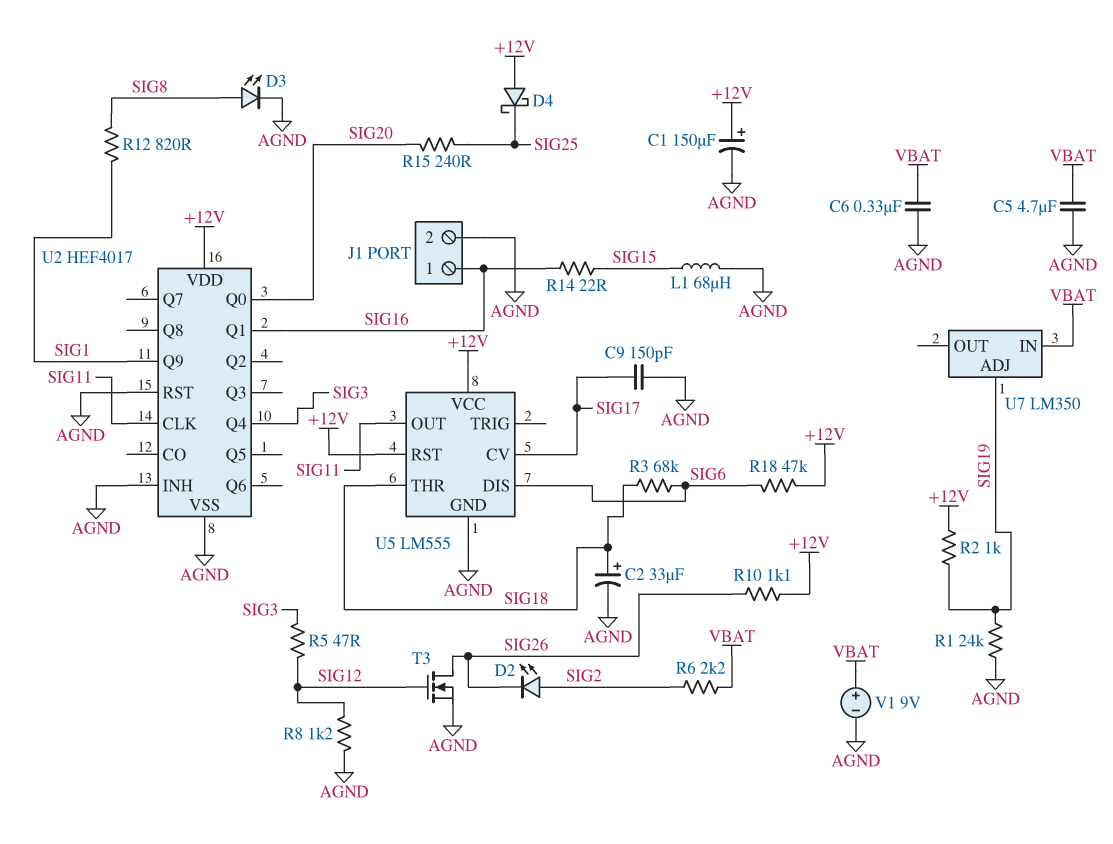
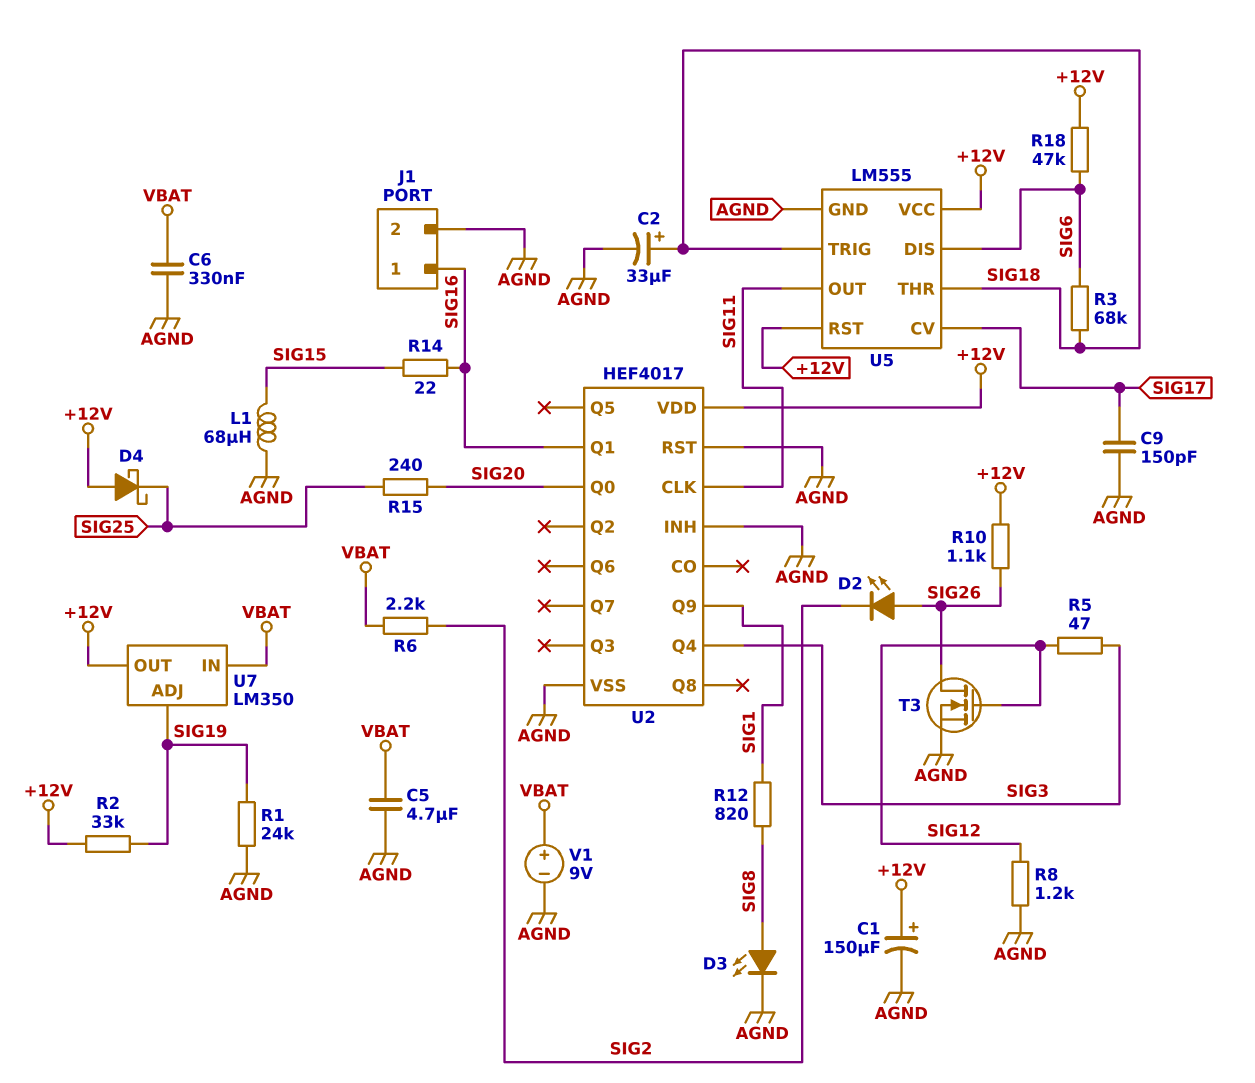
D2: LED (A SIG2, K SIG26) -> LED (A SIG26, K SIG2)
R2: 1k (+12V, SIG19) -> 33k (+12V, SIG19)
U5 pin TRIG: none -> SIG18
U7 pin OUT: none -> +12V

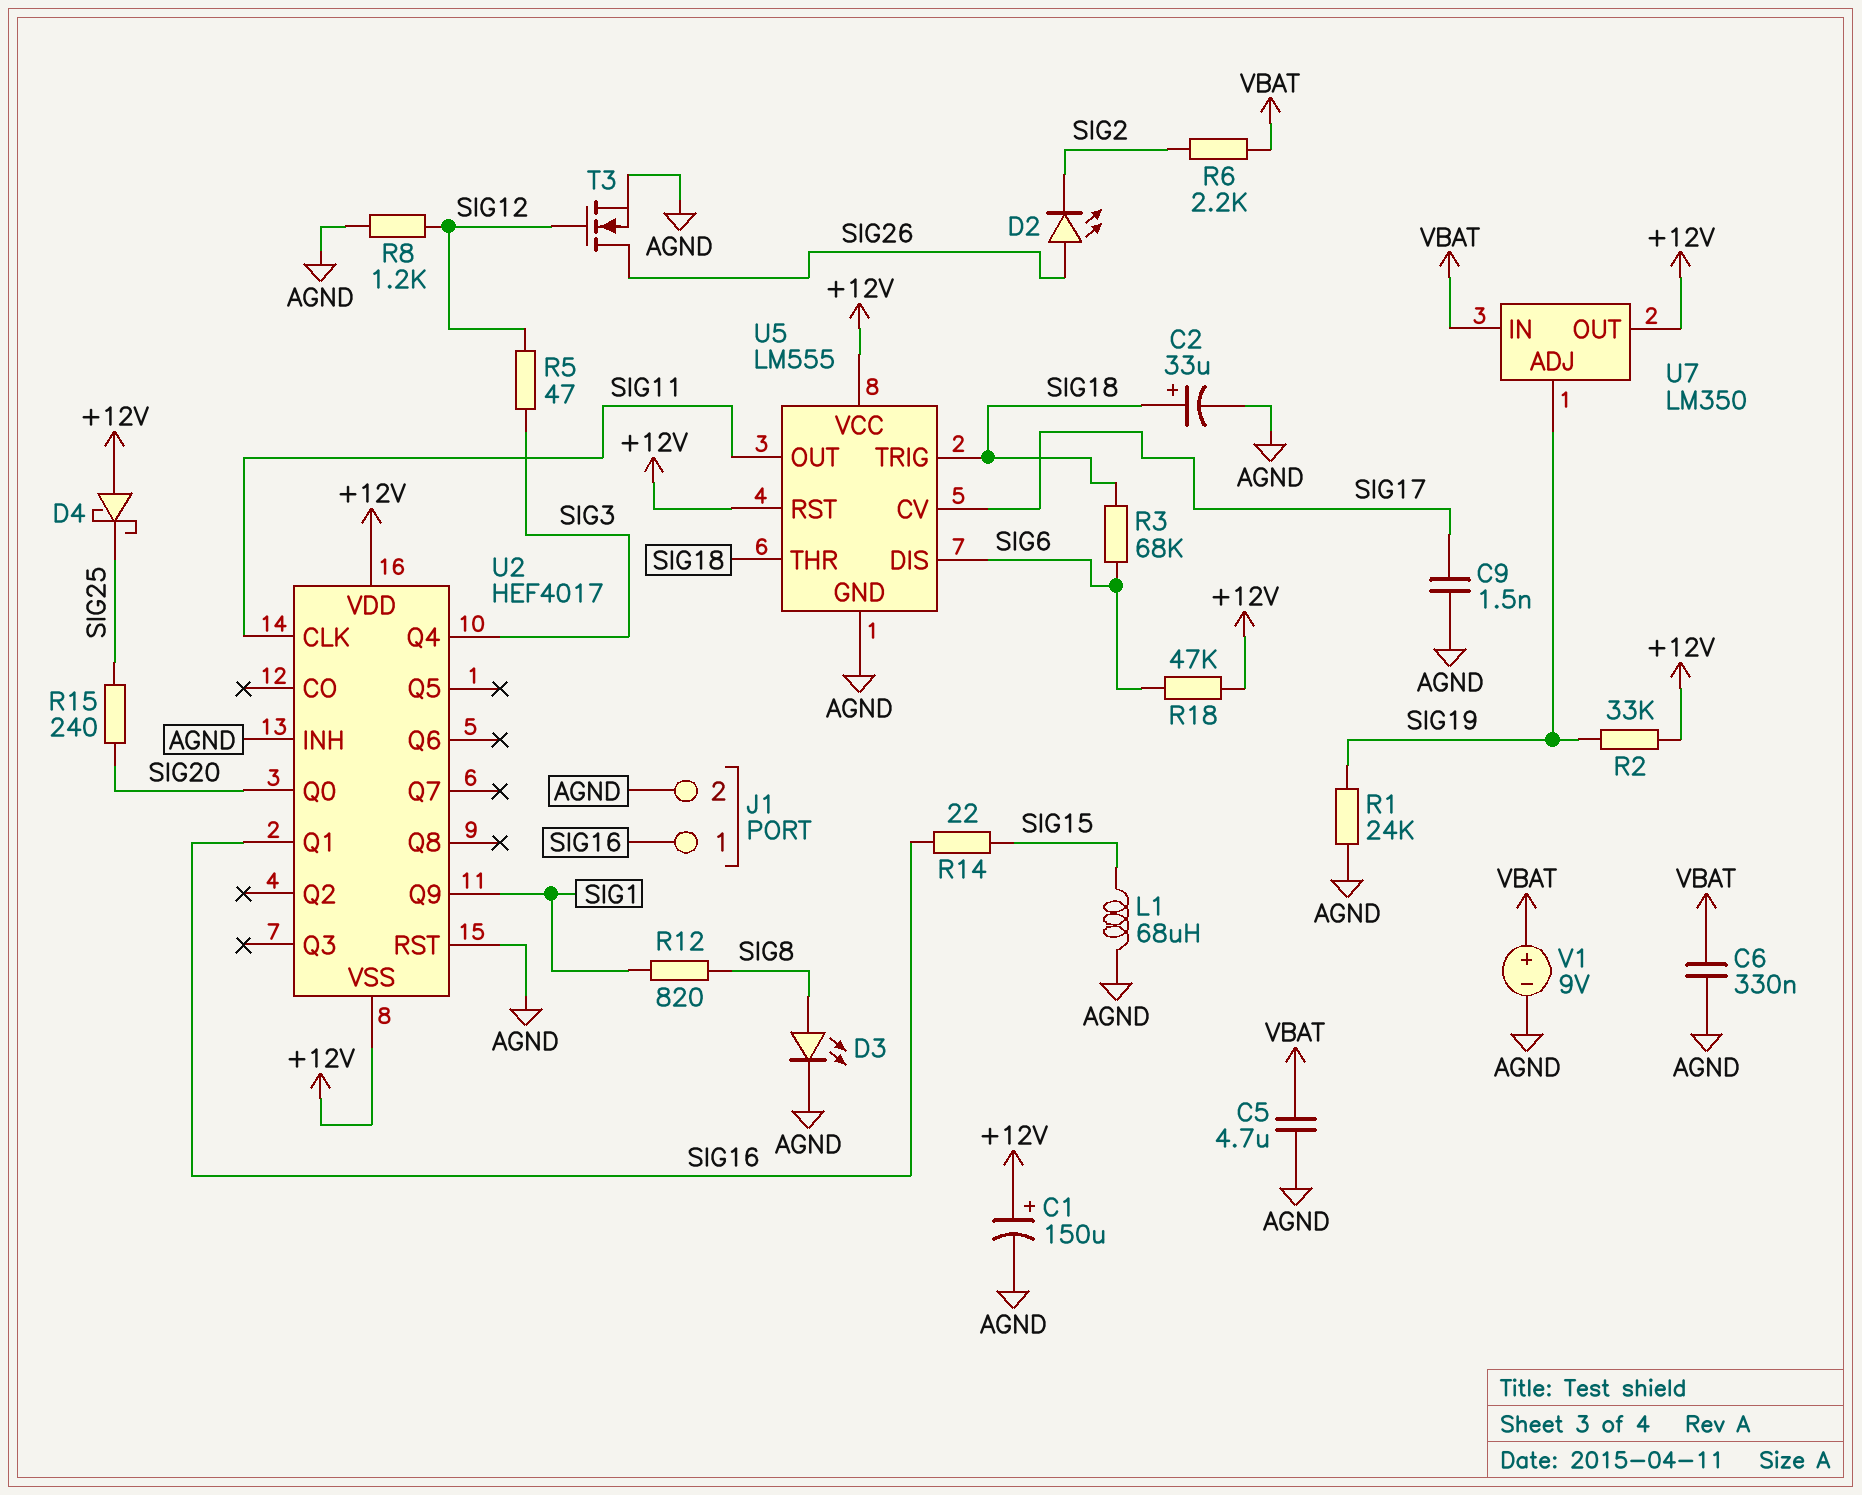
C9: 150pF (AGND, SIG17) -> 1.5nF (AGND, SIG17)
R10: 1.1k (+12V, SIG26) -> none
U2 pin VSS: AGND -> +12V

